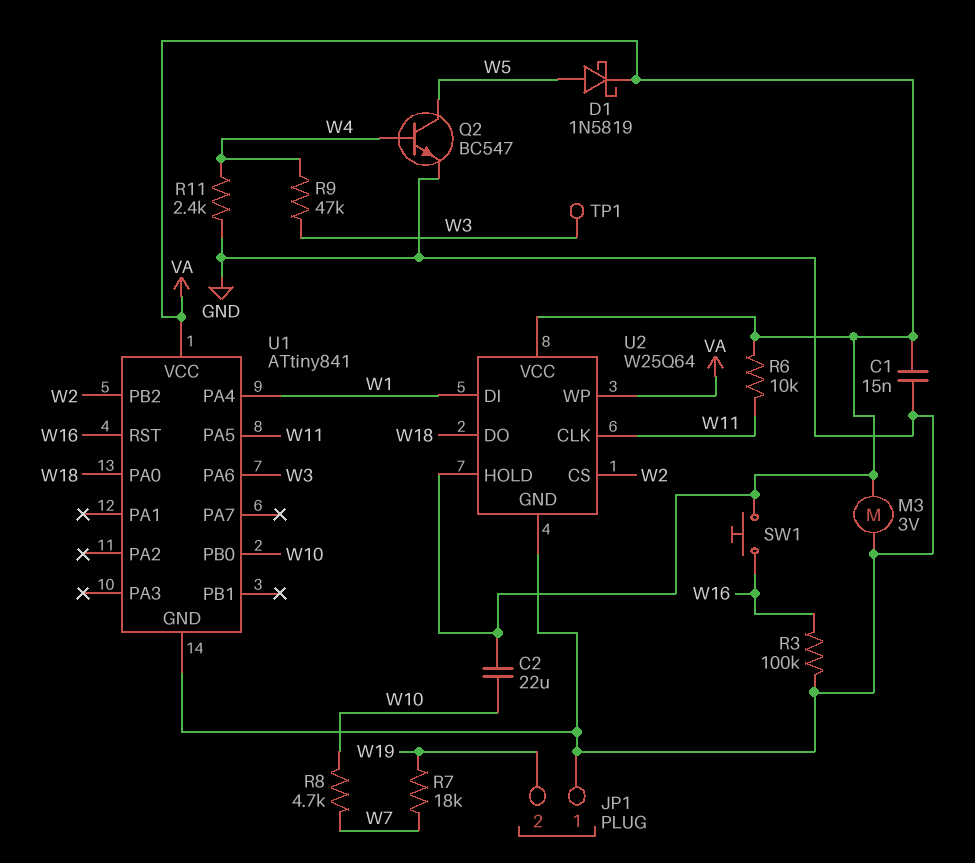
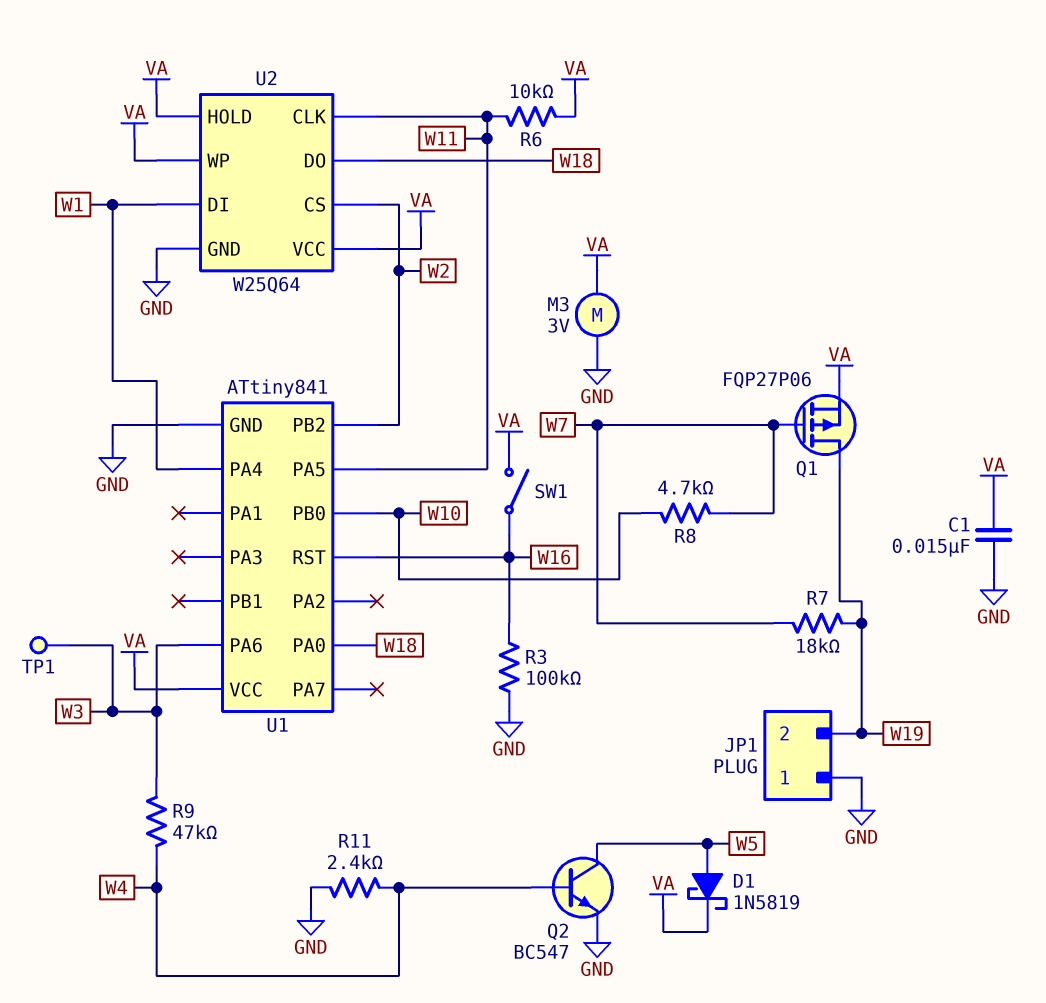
C2: 22uF (VA, W10) -> none
Q1: none -> PMOS FQP27P06 (G W7, D W19, S VA)
SW1: button (VA, W16) -> switch (VA, W16)

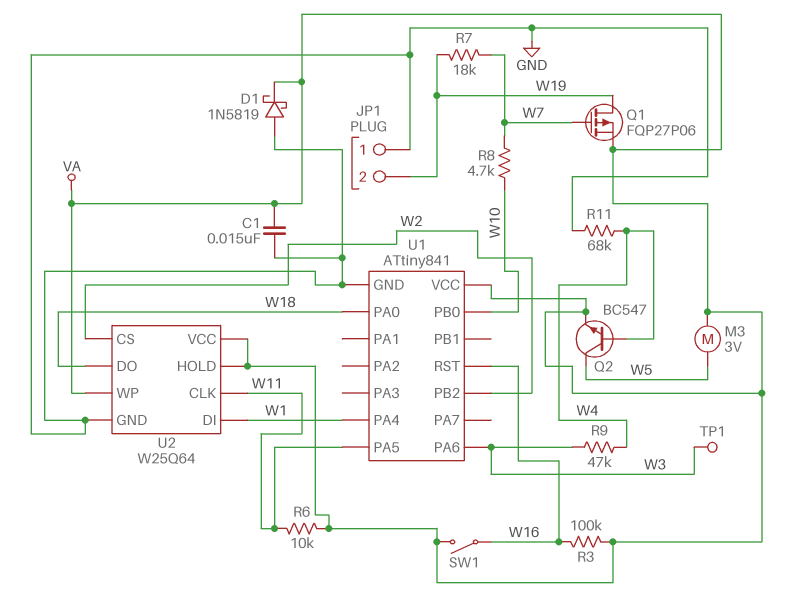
D1: schottky 1N5819 (A W5, K VA) -> schottky 1N5819 (A GND, K VA)
M3: motor 3V (GND, VA) -> motor 3V (VA, W5)
Q2: NPN BC547 (B W4, C W5, E GND) -> NPN BC547 (B W4, C W5, E VA)
R3: 100k (GND, W16) -> 100k (VA, W16)
R11: 2.4k (GND, W4) -> 68k (GND, W4)

